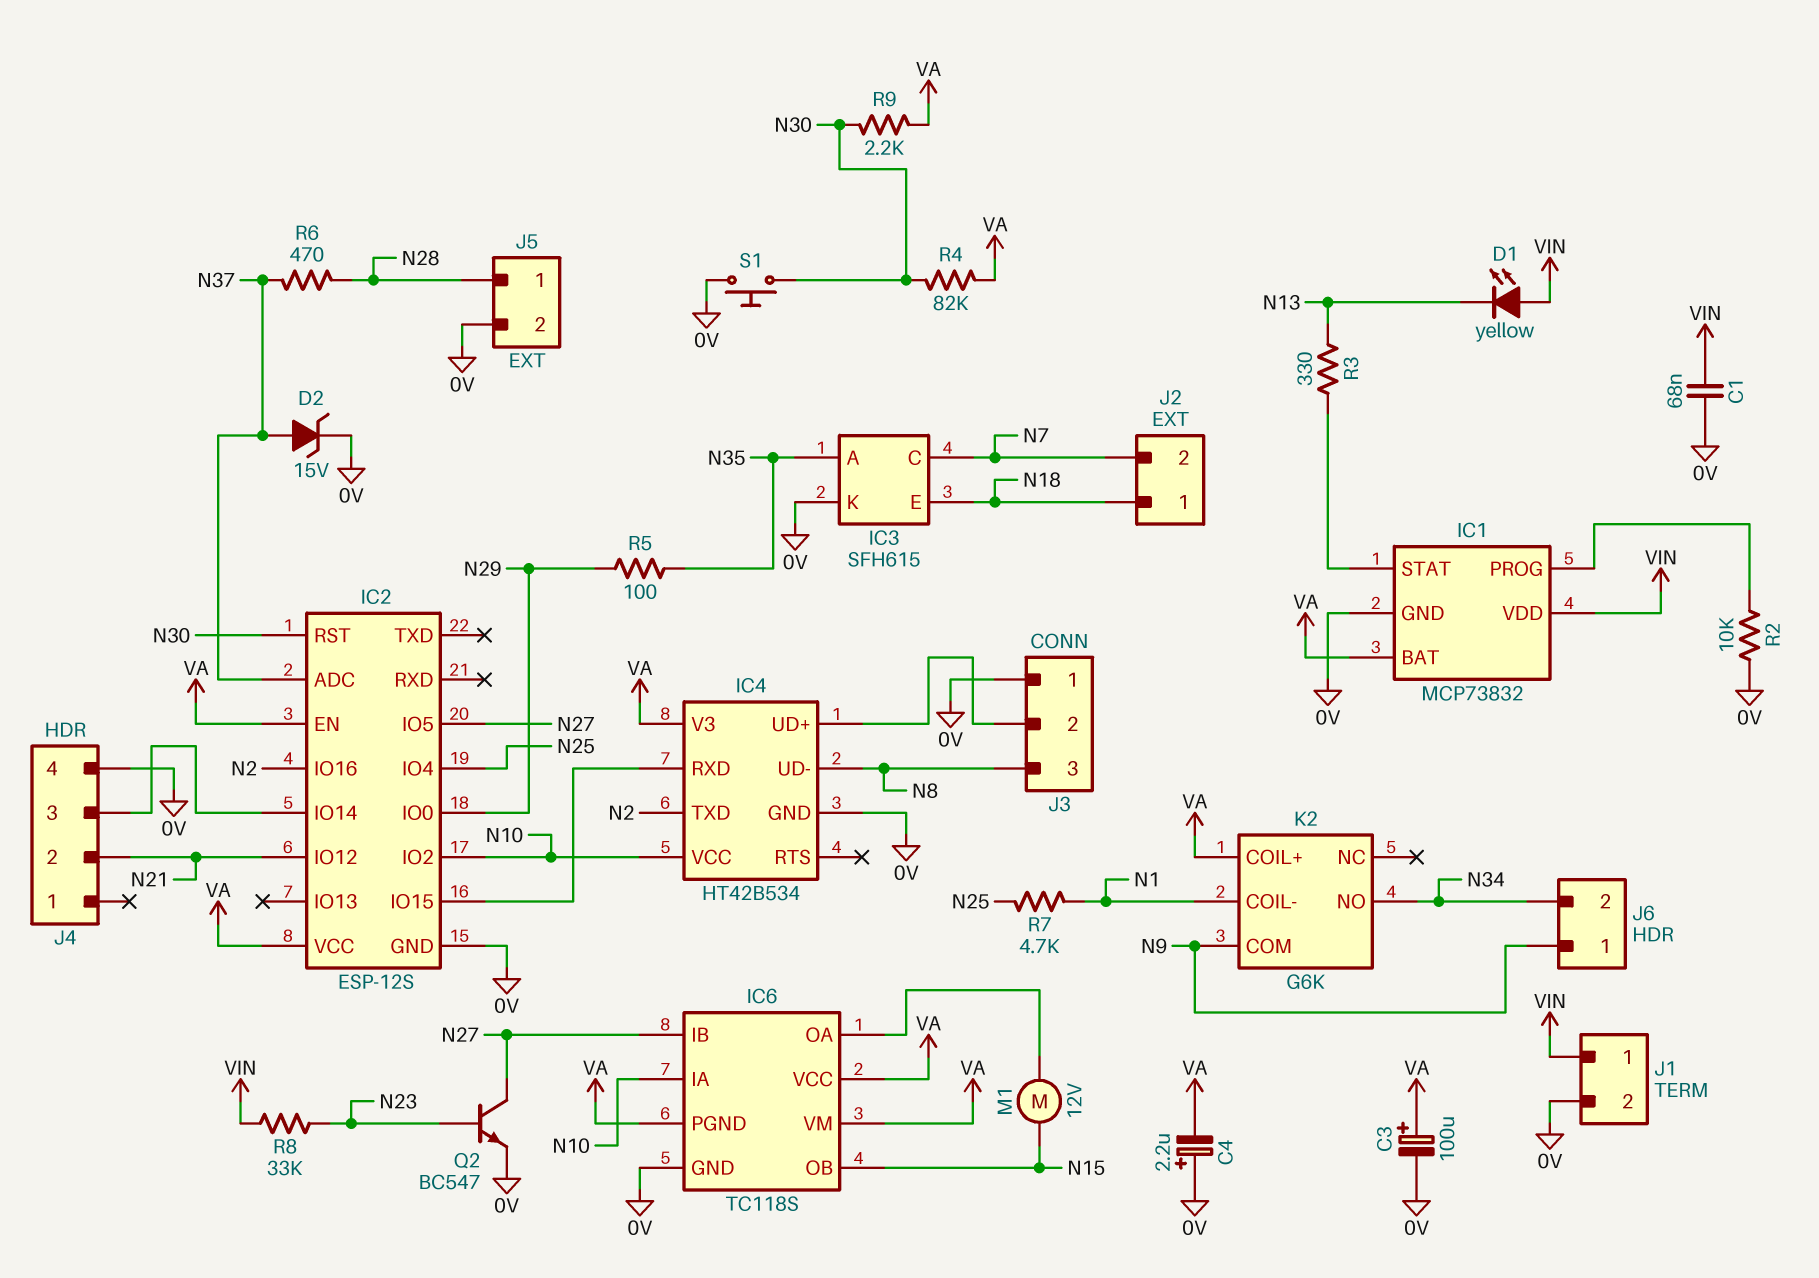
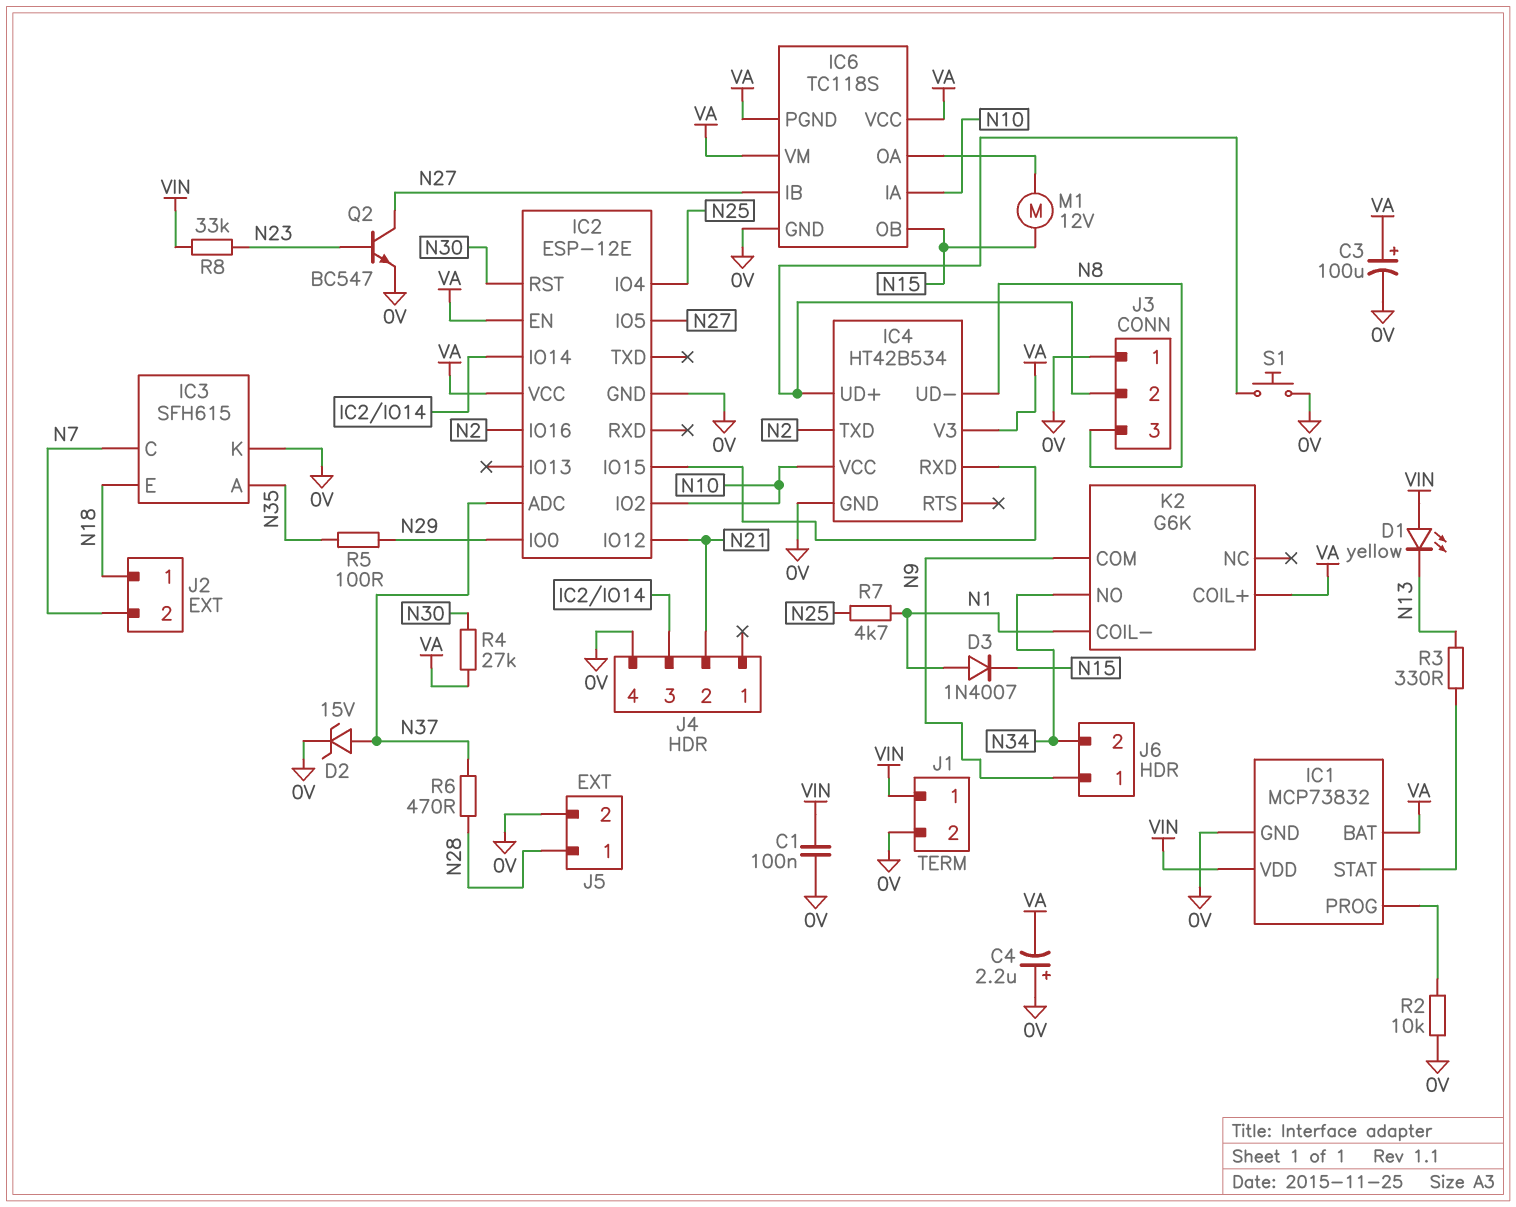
C1: 68nF (0V, VIN) -> 100nF (0V, VIN)
D3: none -> diode 1N4007 (A N1, K N15)
IC2: ESP-12S -> ESP-12E
R4: 82k (N30, VA) -> 27k (N30, VA)
R9: 2.2k (N30, VA) -> none
S1: button (0V, N30) -> button (0V, IC4/UD+)

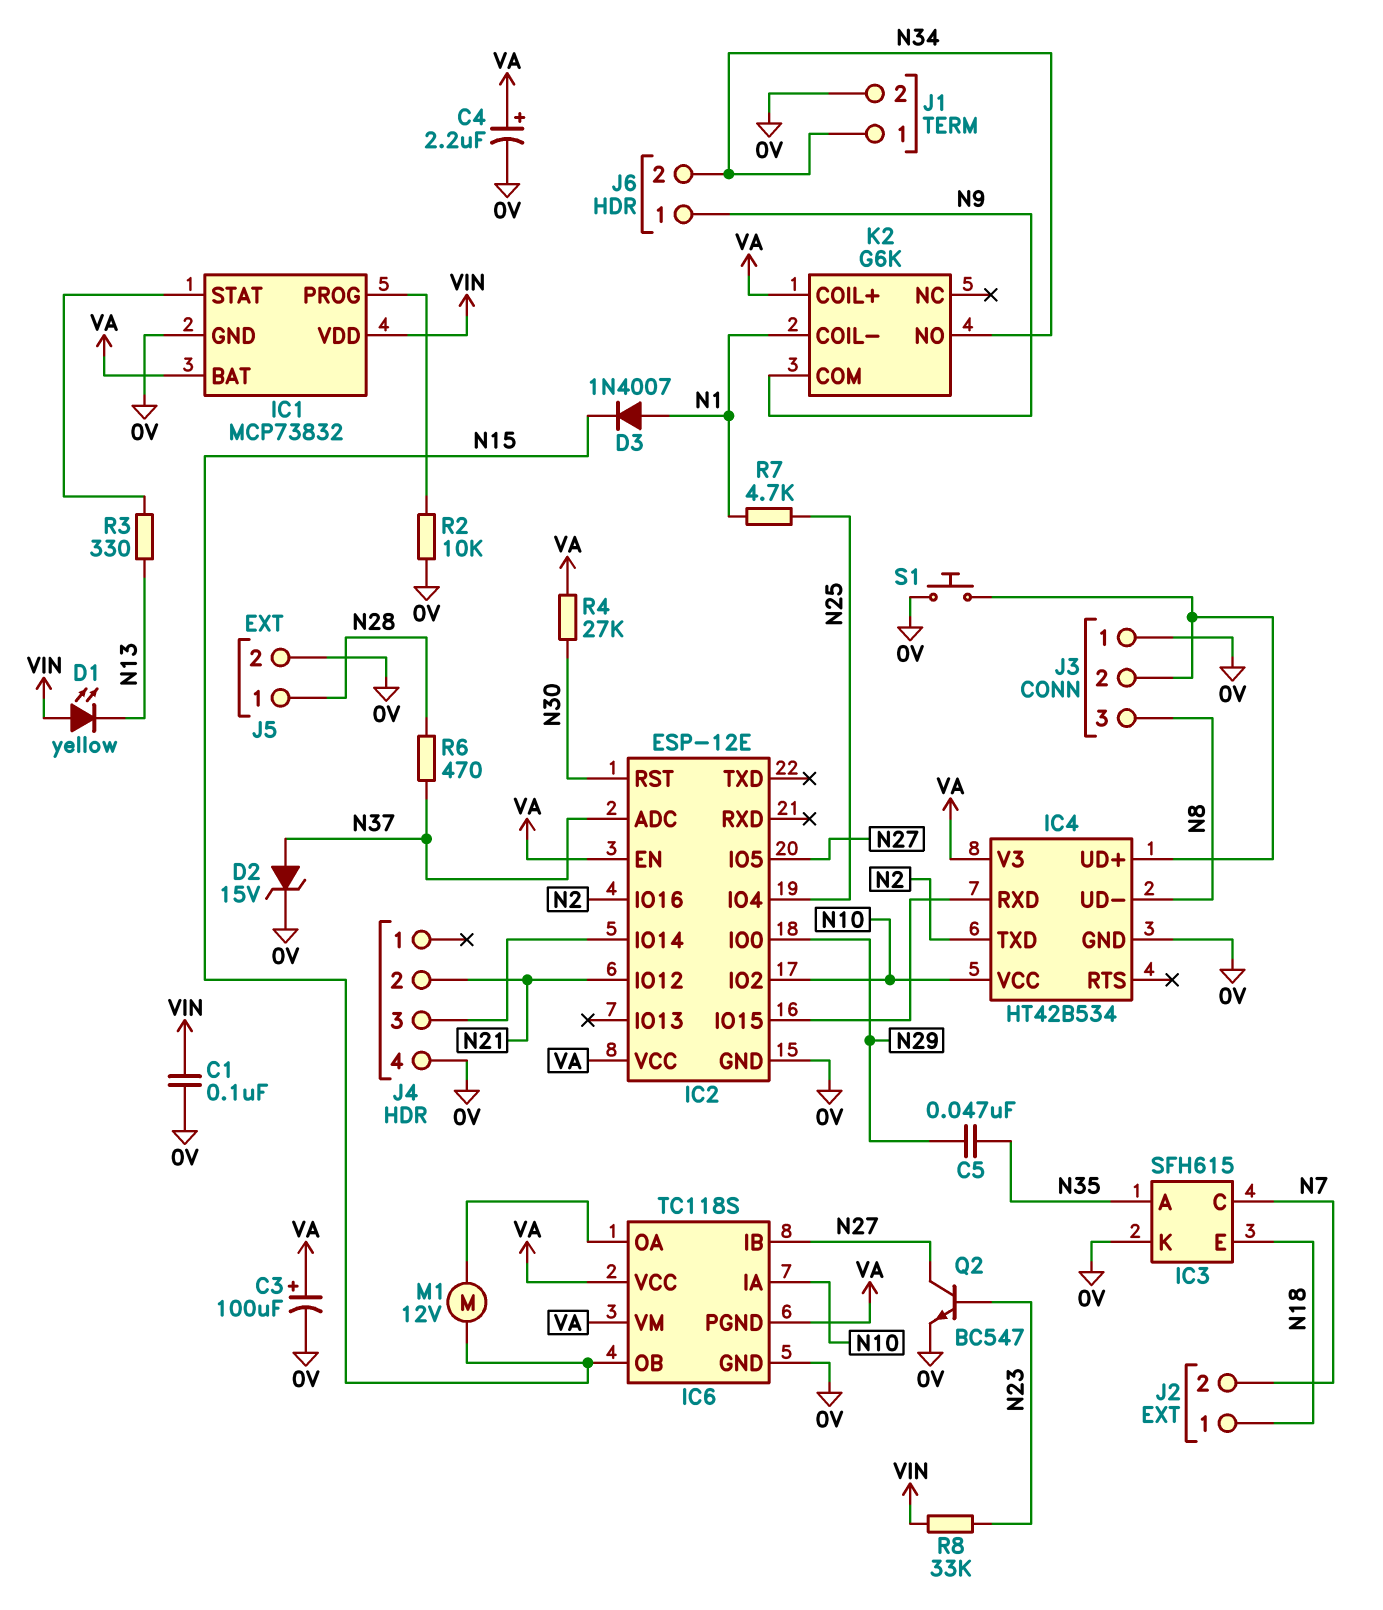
C4: 2.2uF (plus 0V, minus VA) -> 2.2uF (plus VA, minus 0V)
C5: none -> 47nF (N29, N35)
J1 pin 1: VIN -> N34
R5: 100 (N29, N35) -> none

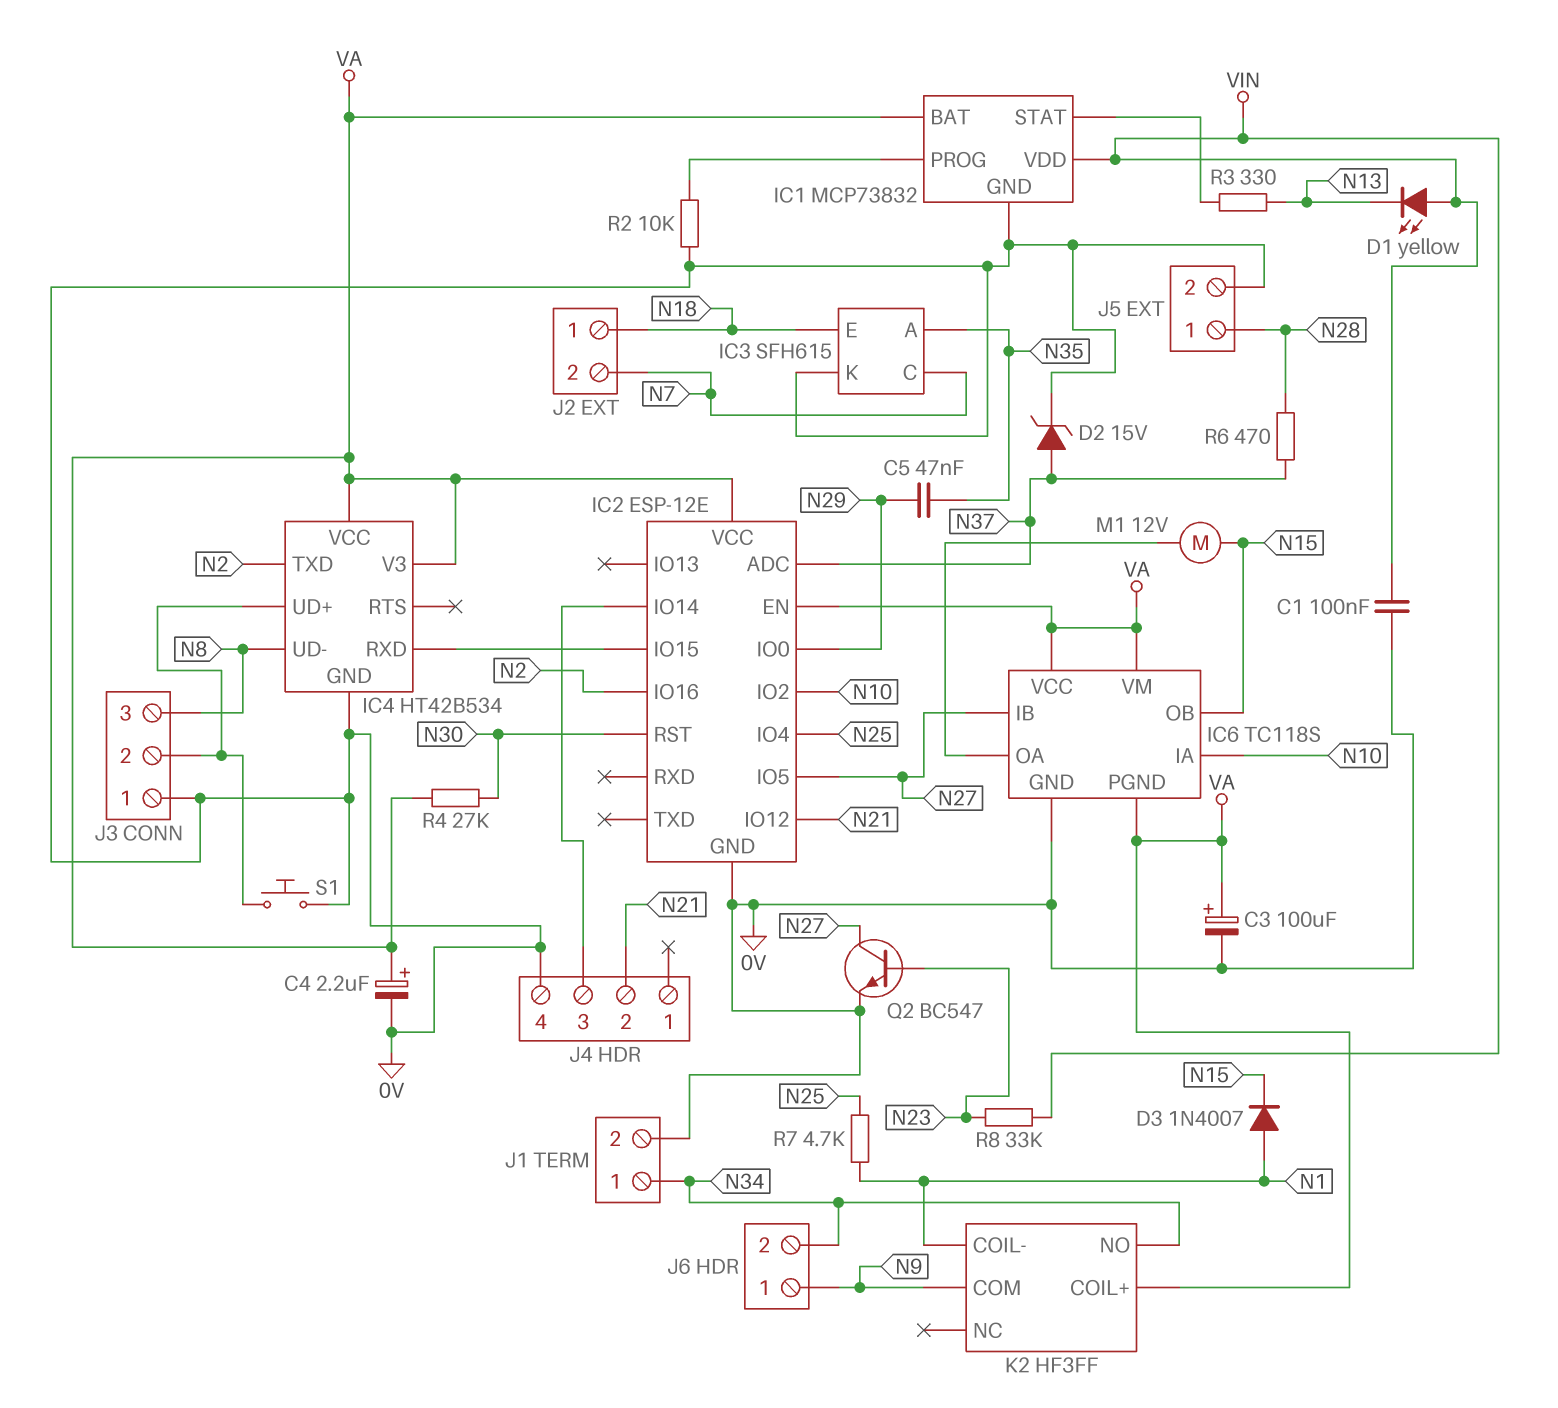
IC4 pin VCC: N10 -> VA
K2: G6K -> HF3FF

